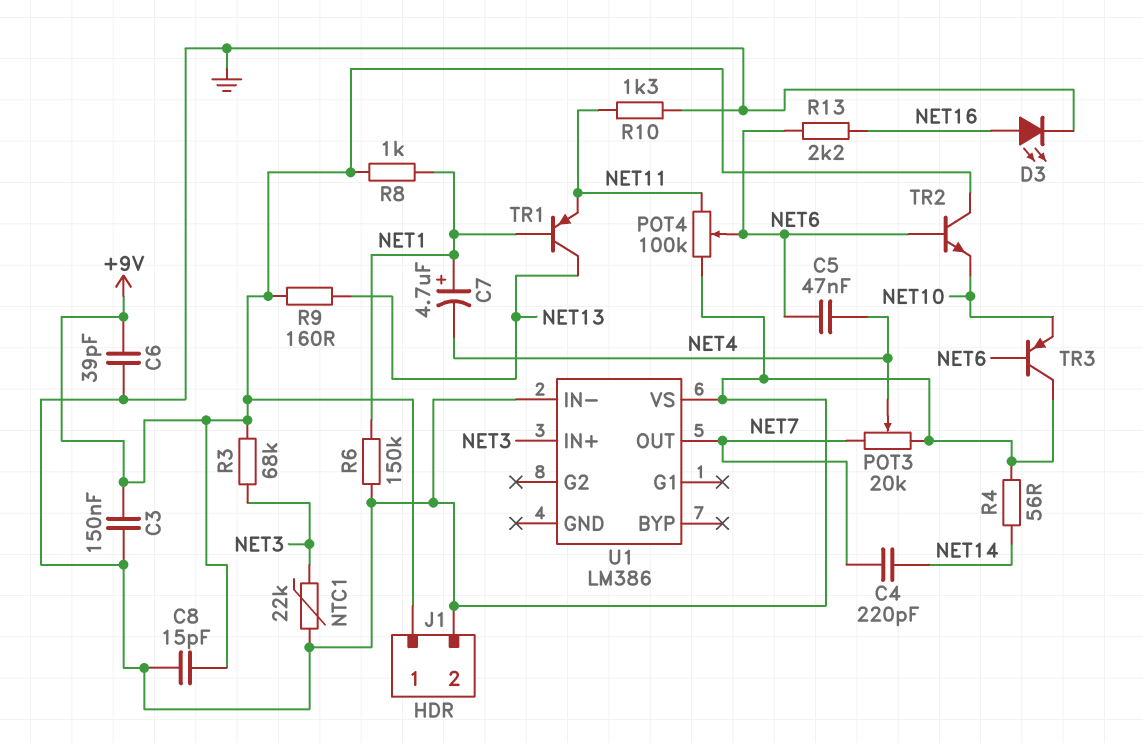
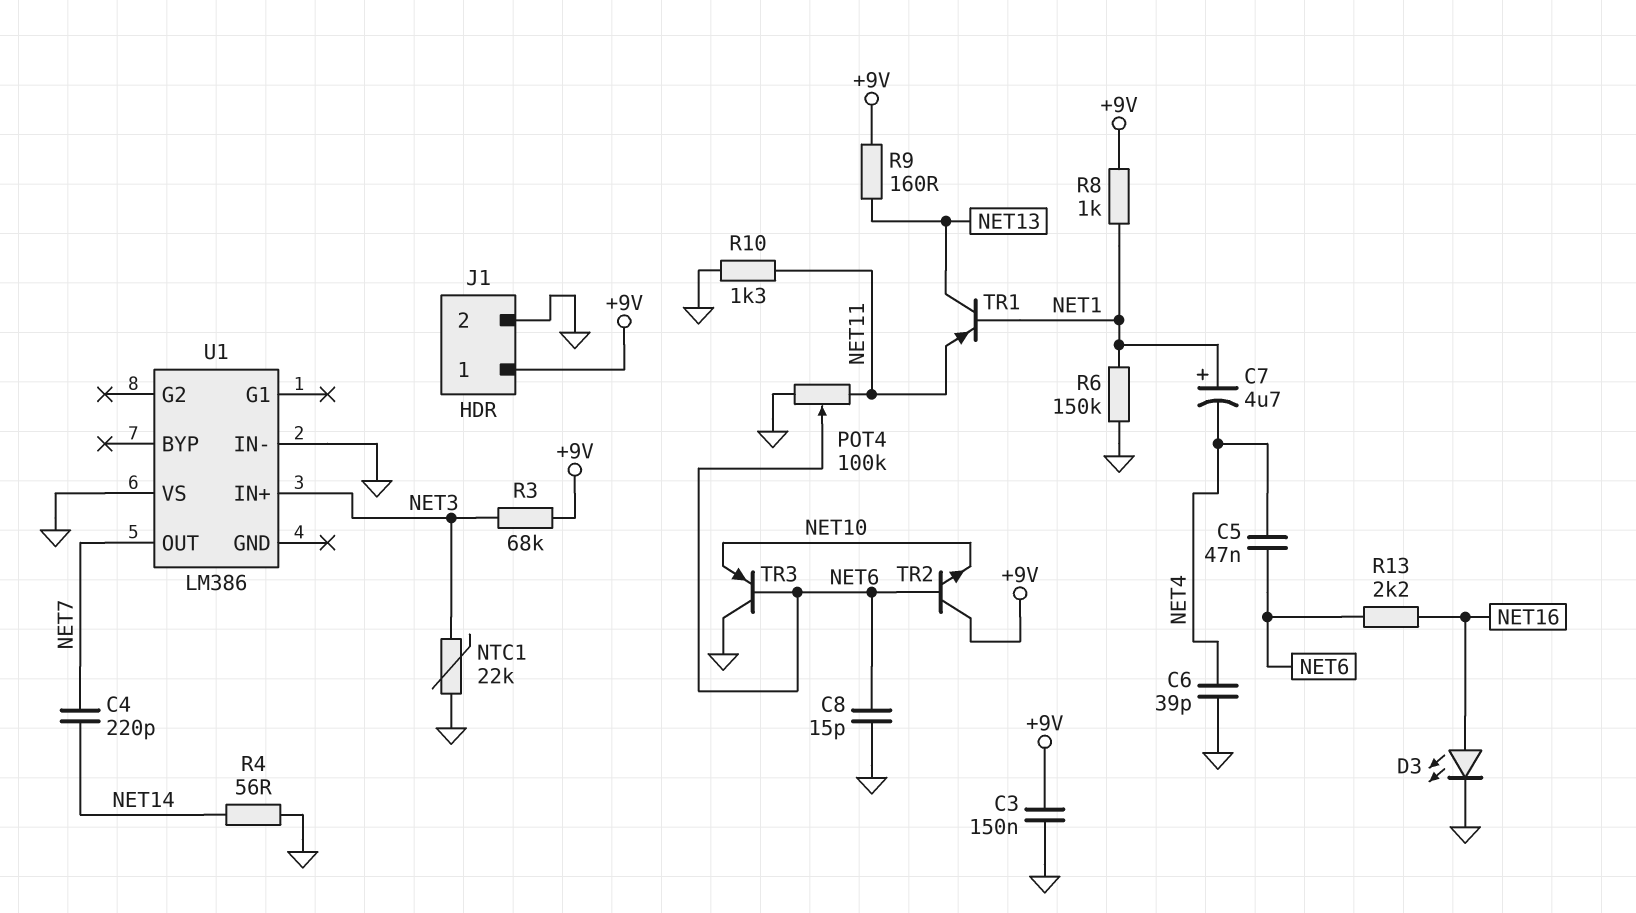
C6: 39pF (+9V, GND) -> 39pF (GND, NET4)
C8: 15pF (+9V, GND) -> 15pF (GND, NET6)
POT3: 20k (GND, NET7, wiper NET4) -> none

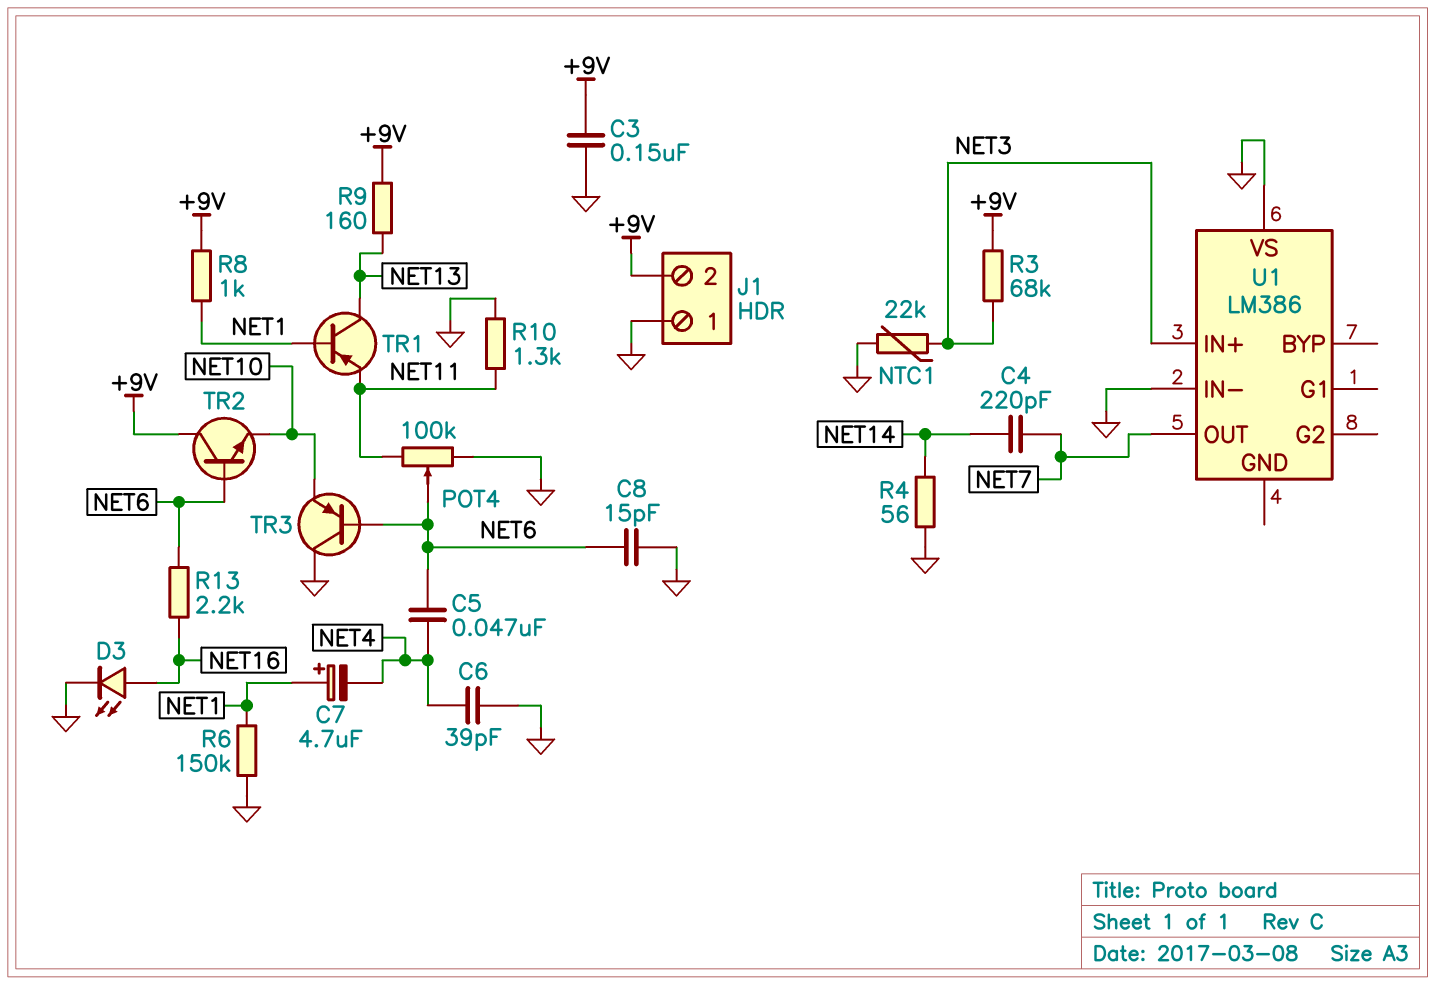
J1 pin 1: +9V -> GND
J1 pin 2: GND -> +9V

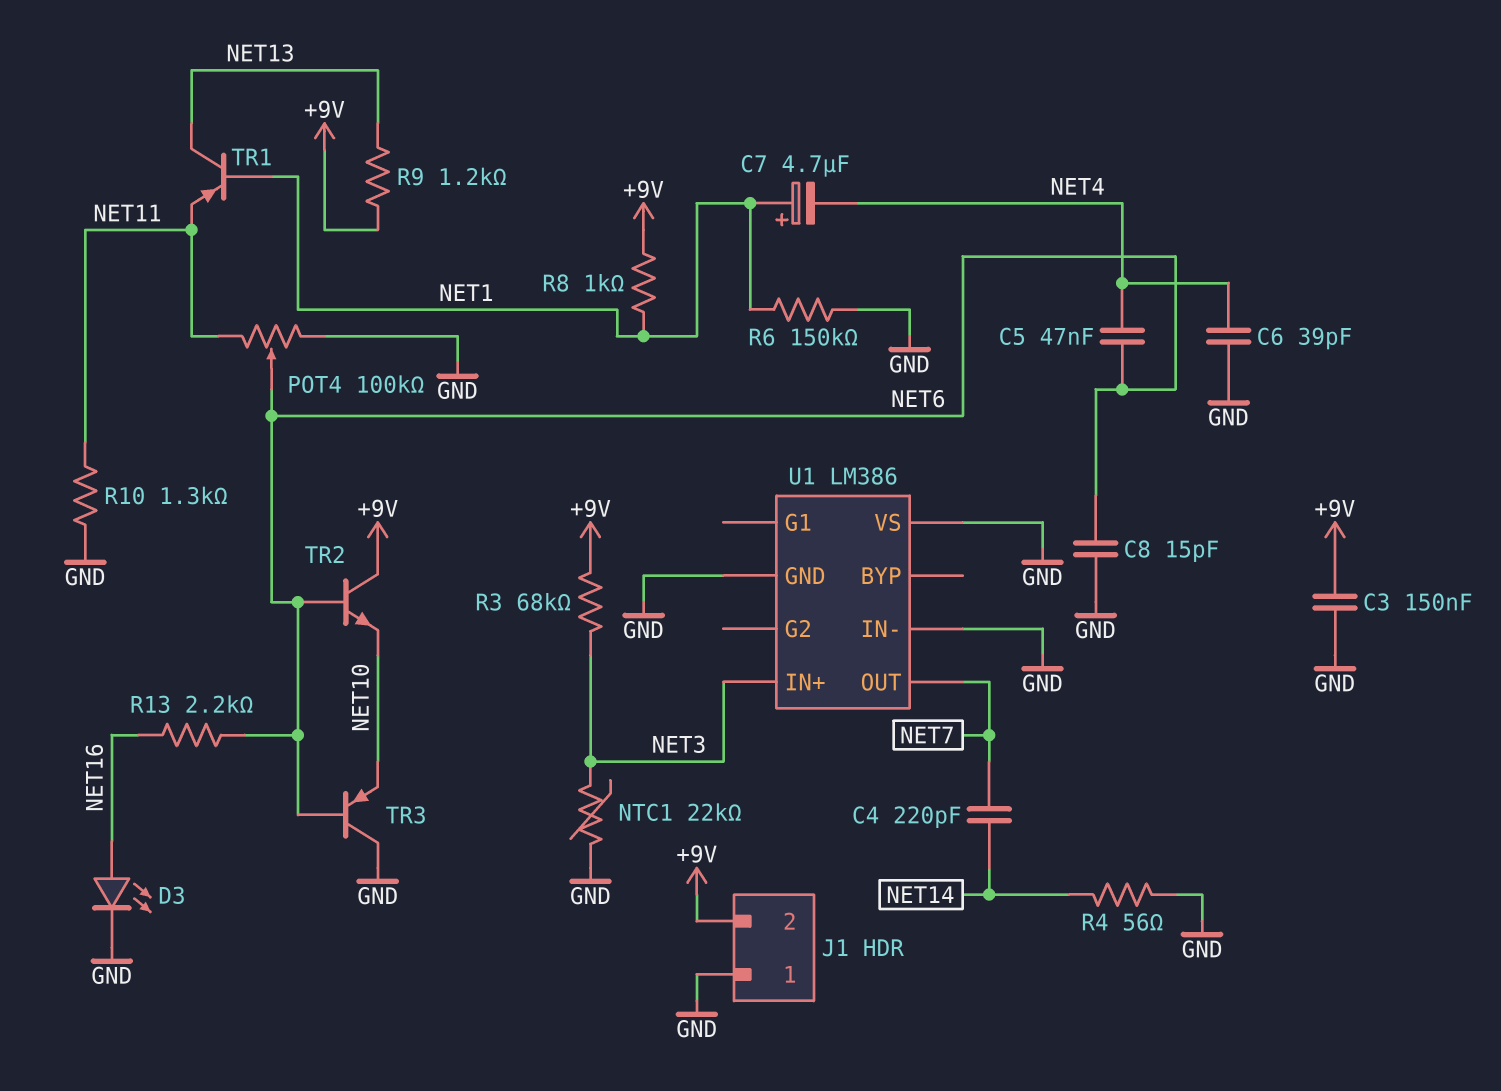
R9: 160 (+9V, NET13) -> 1.2k (+9V, NET13)
U1 pin GND: none -> GND

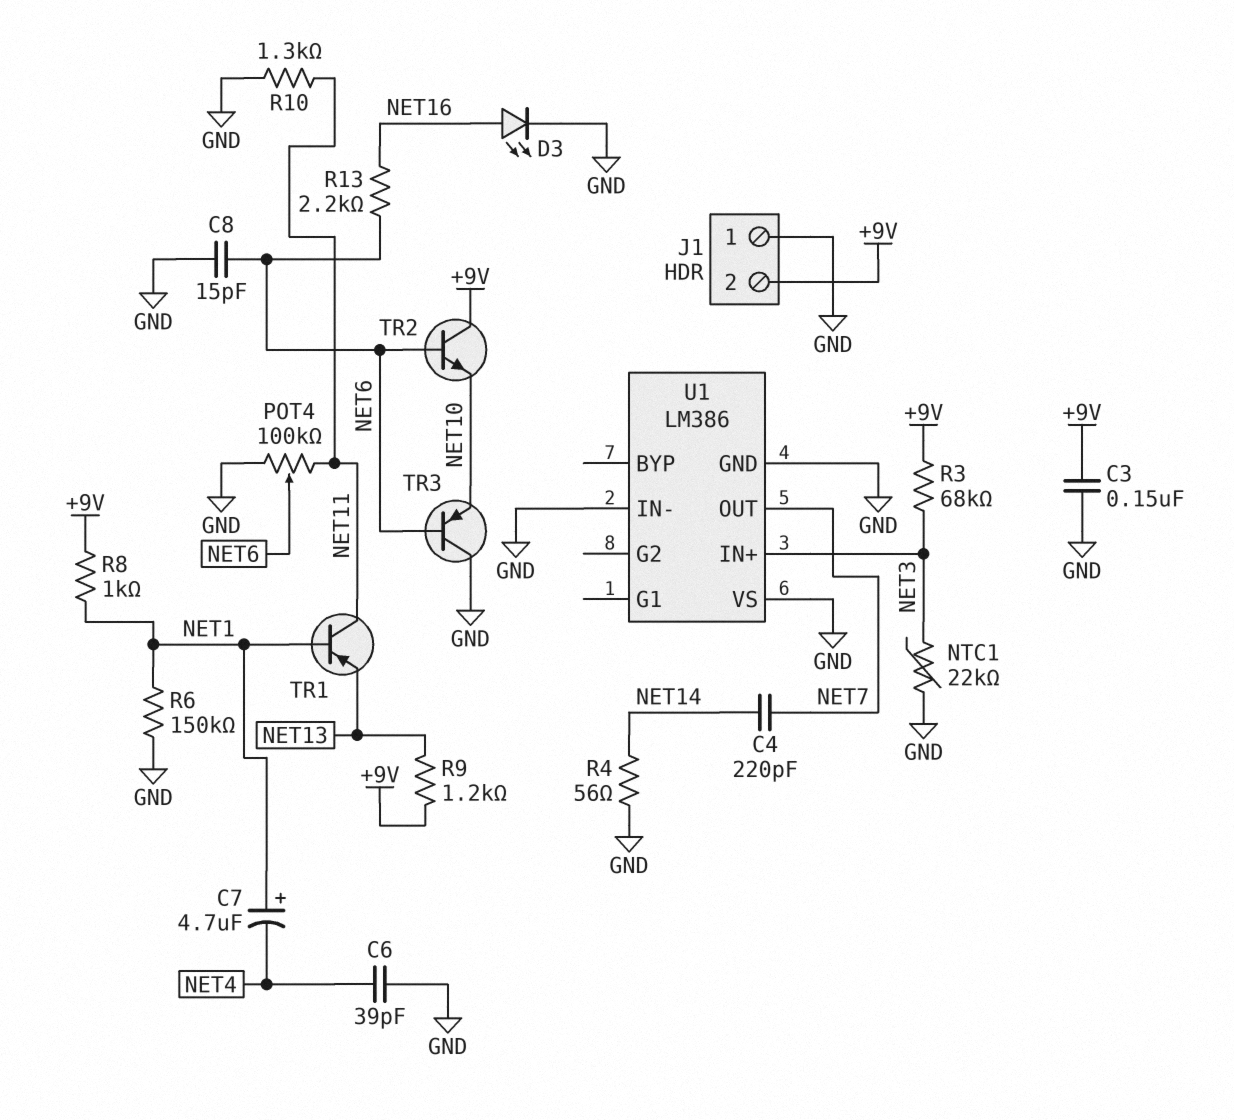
C5: 47nF (NET4, NET6) -> none
TR1: PNP (B NET1, C NET13, E NET11) -> PNP (B NET1, C NET11, E NET13)

